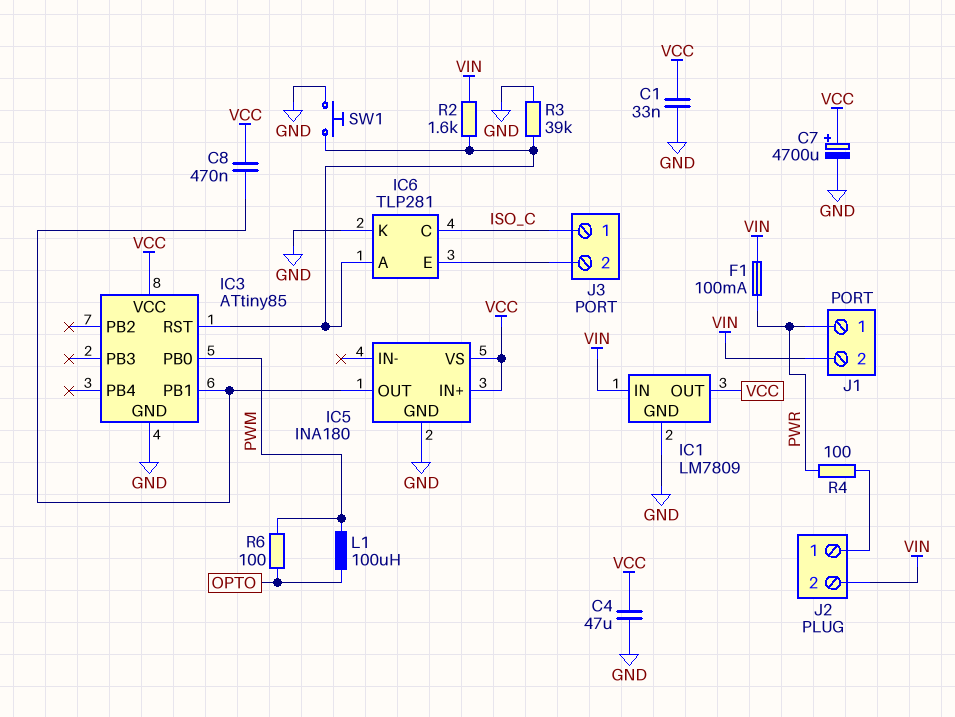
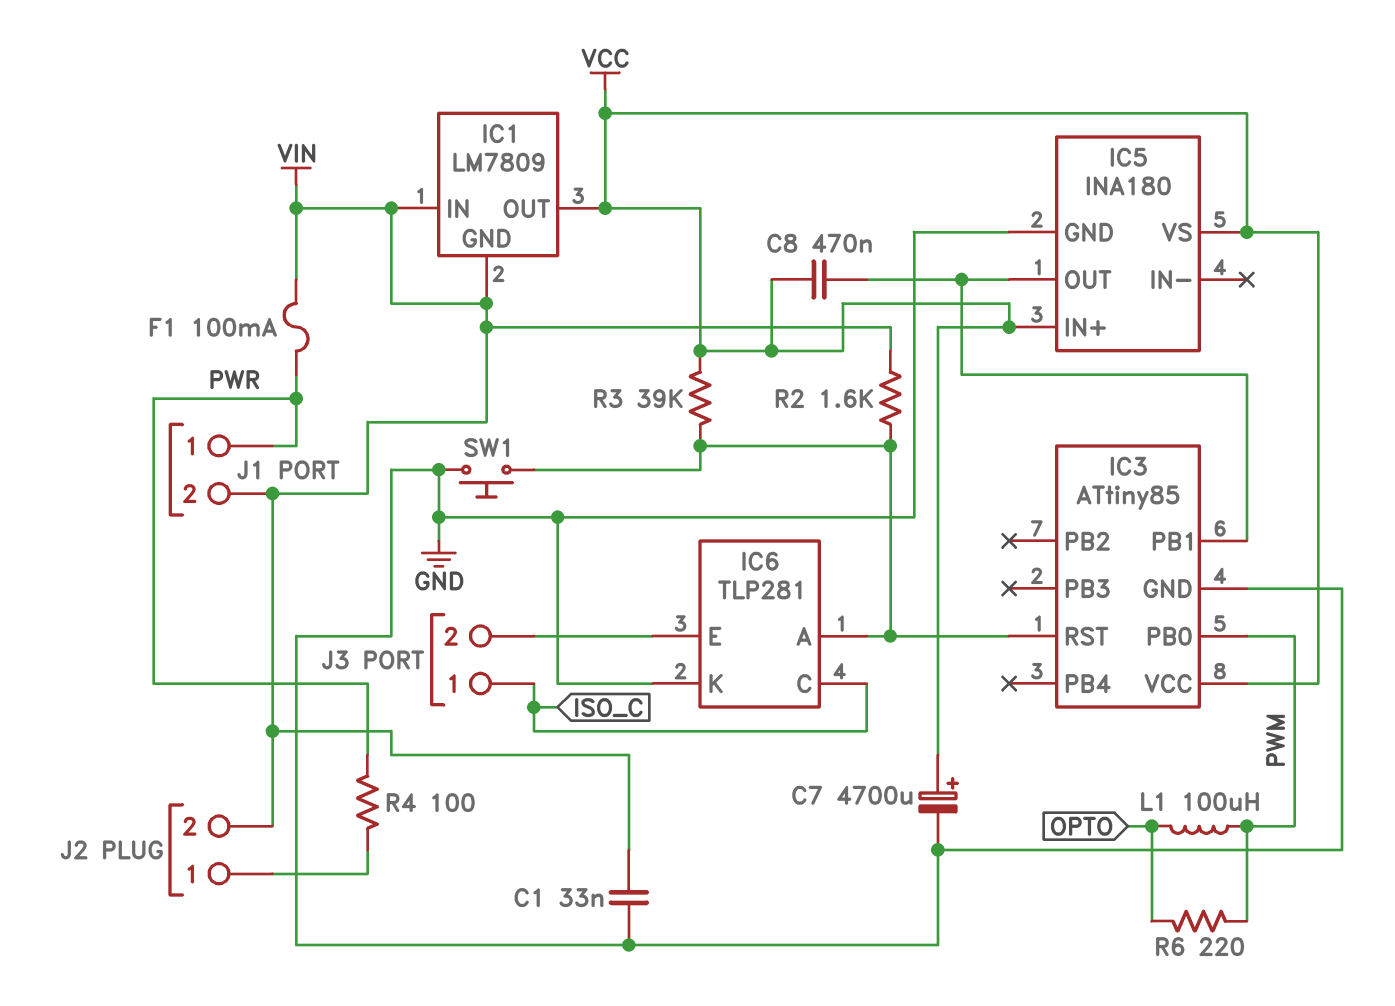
C1: 33nF (GND, VCC) -> 33nF (GND, VIN)
C4: 47uF (GND, VCC) -> none
IC1 pin GND: GND -> VIN
R3: 39k (GND, IC3/RST) -> 39k (IC3/RST, VCC)
R6: 100 (OPTO, PWM) -> 220 (OPTO, PWM)

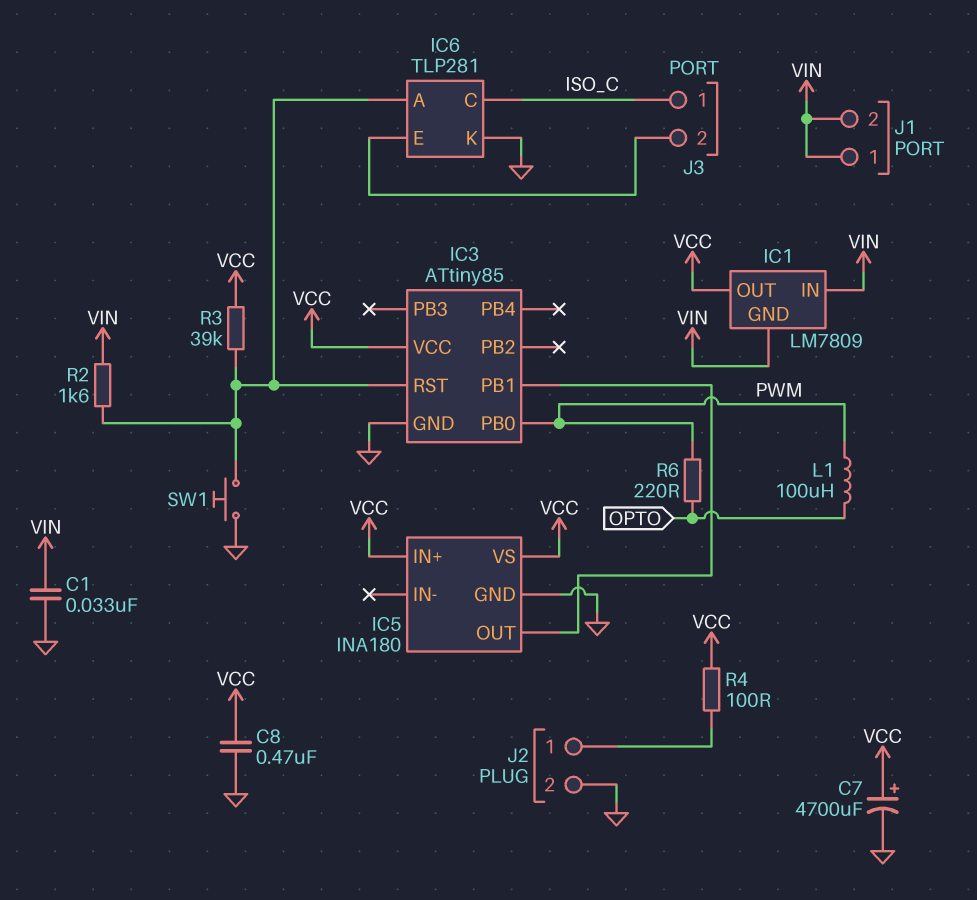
C8: 470nF (IC3/PB1, VCC) -> 470nF (GND, VCC)
F1: 100mA (PWR, VIN) -> none
J1 pin 1: PWR -> VIN
J2 pin 2: VIN -> GND
R4: 100 (J2/1, PWR) -> 100 (J2/1, VCC)

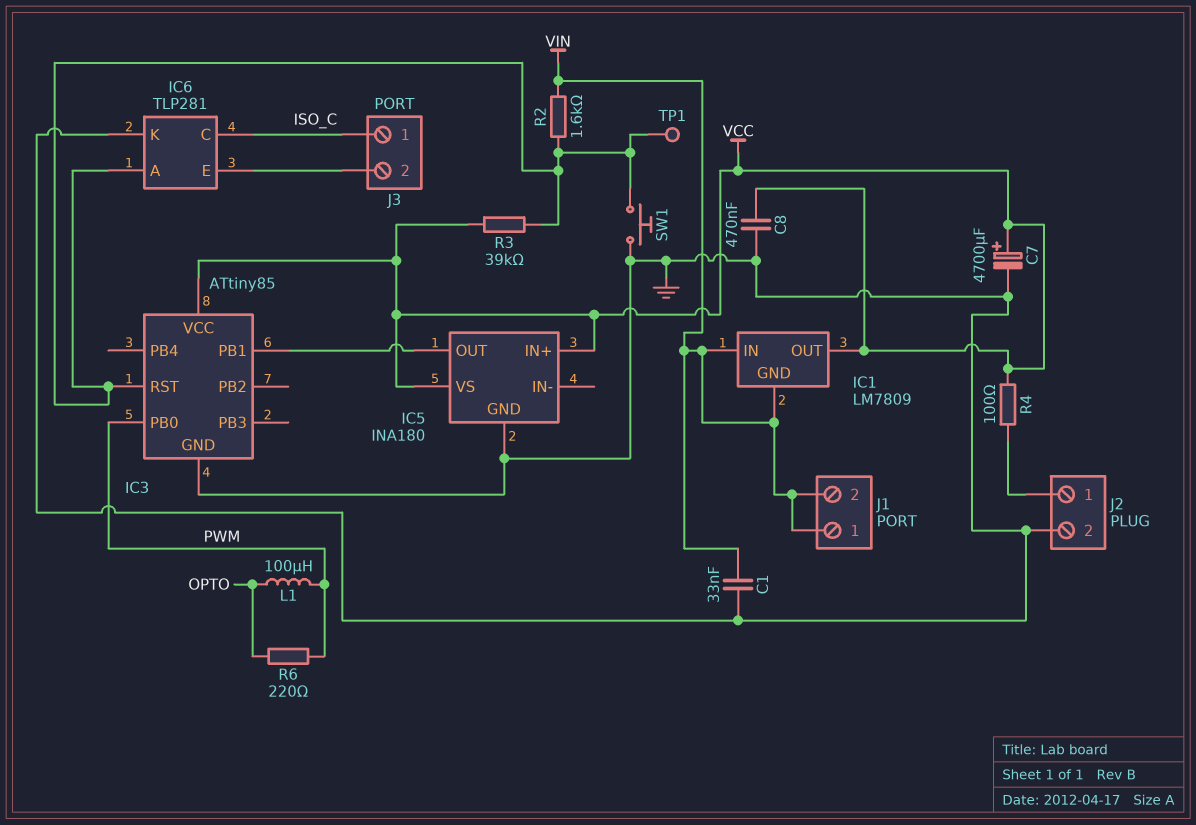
TP1: none -> test point (IC3/RST)

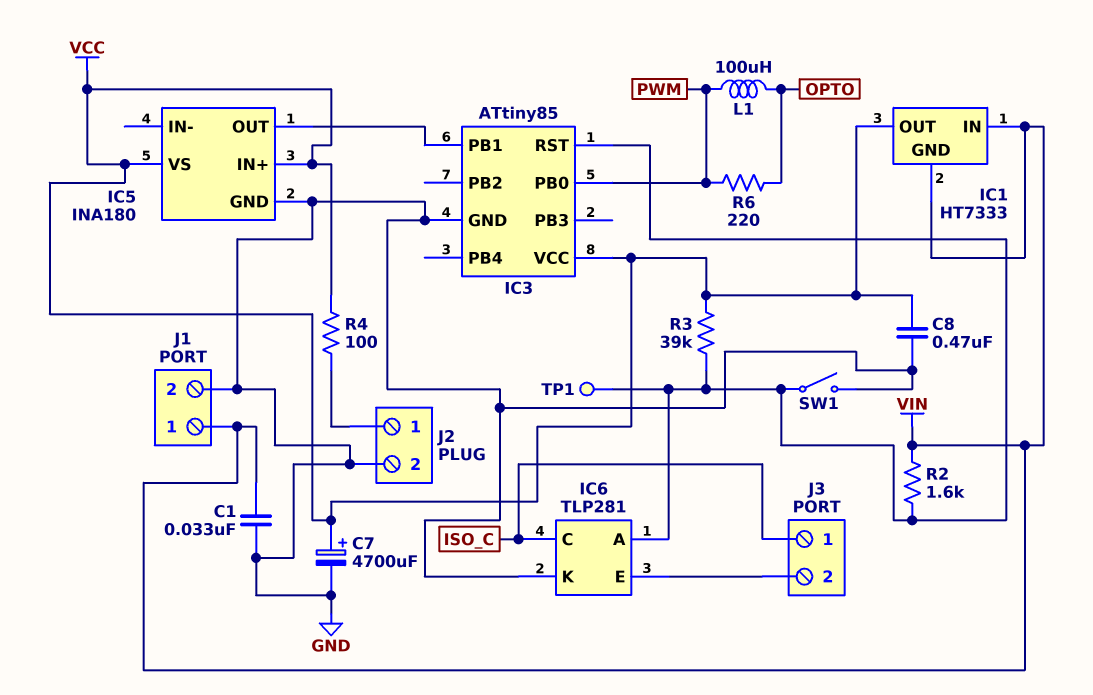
IC1: LM7809 -> HT7333
J1 pin 2: VIN -> GND
SW1: button (GND, IC3/RST) -> switch (GND, IC3/RST)

